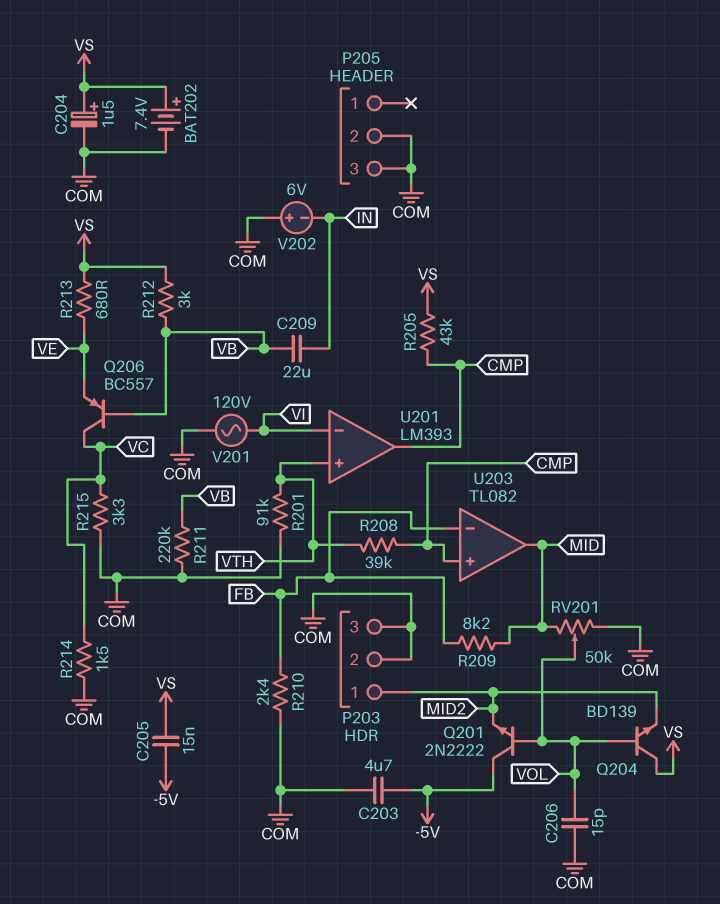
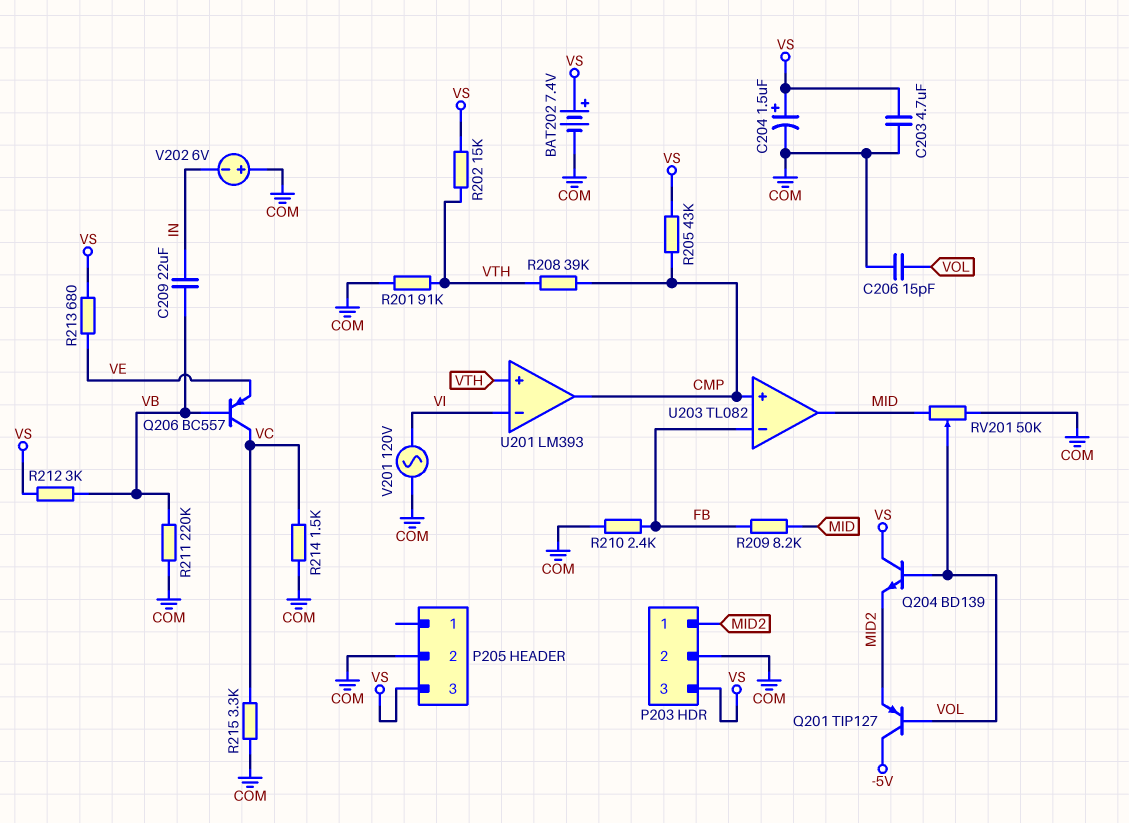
C203: 4.7uF (-5V, COM) -> 4.7uF (COM, VS)
C205: 15nF (-5V, VS) -> none
P203 pin 3: COM -> VS
P205 pin 3: COM -> VS
Q201: NPN 2N2222 (B VOL, C -5V, E MID2) -> PNP TIP127 (B VOL, C -5V, E MID2)
R202: none -> 15k (VS, VTH)

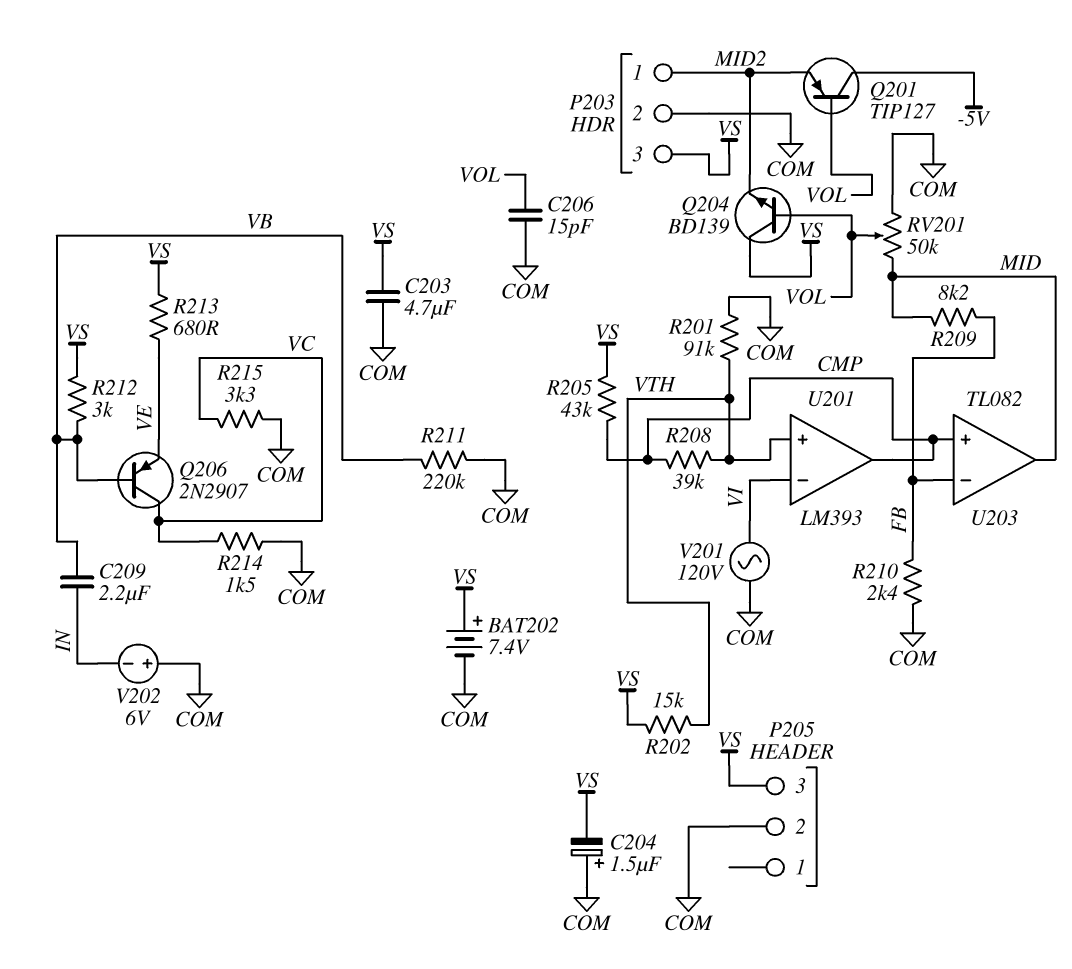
C204: 1.5uF (plus VS, minus COM) -> 1.5uF (plus COM, minus VS)
C209: 22uF (IN, VB) -> 2.2uF (IN, VB)
Q206: PNP BC557 (B VB, C VC, E VE) -> PNP 2N2907 (B VB, C VC, E VE)

